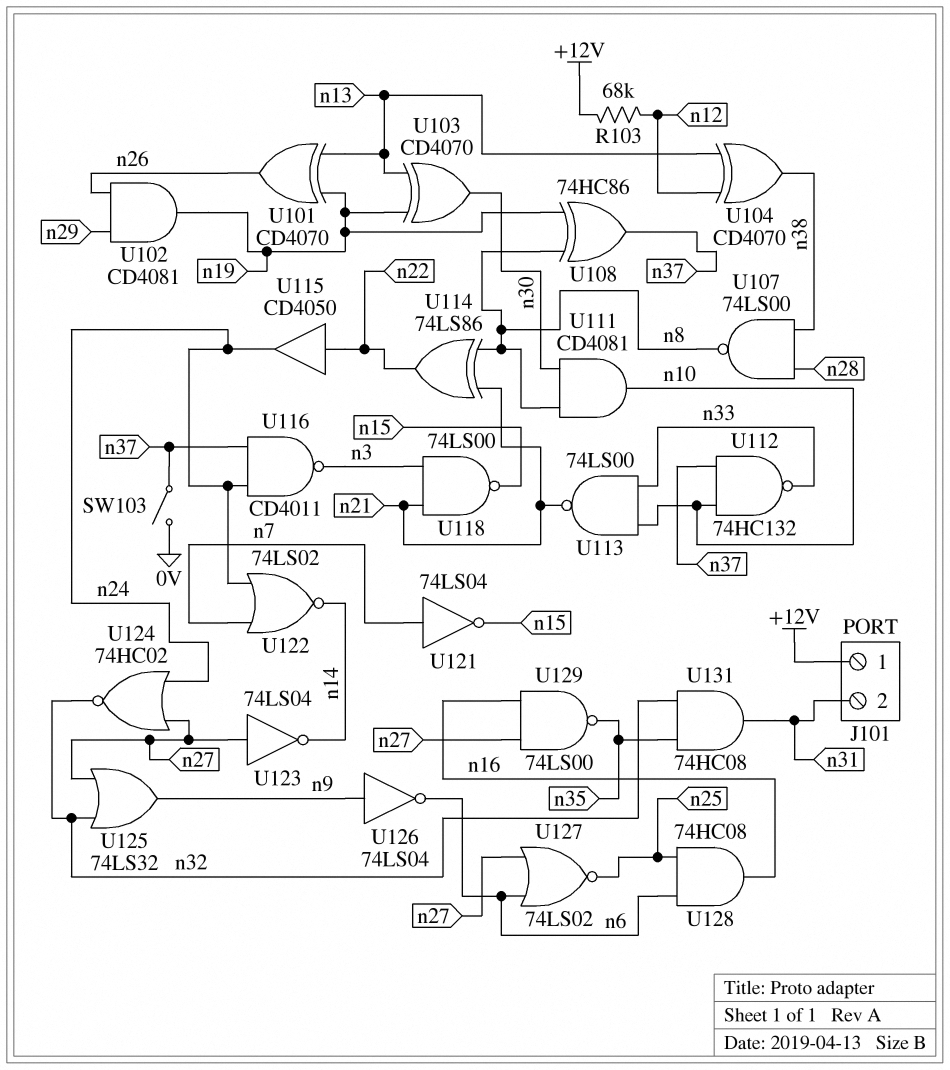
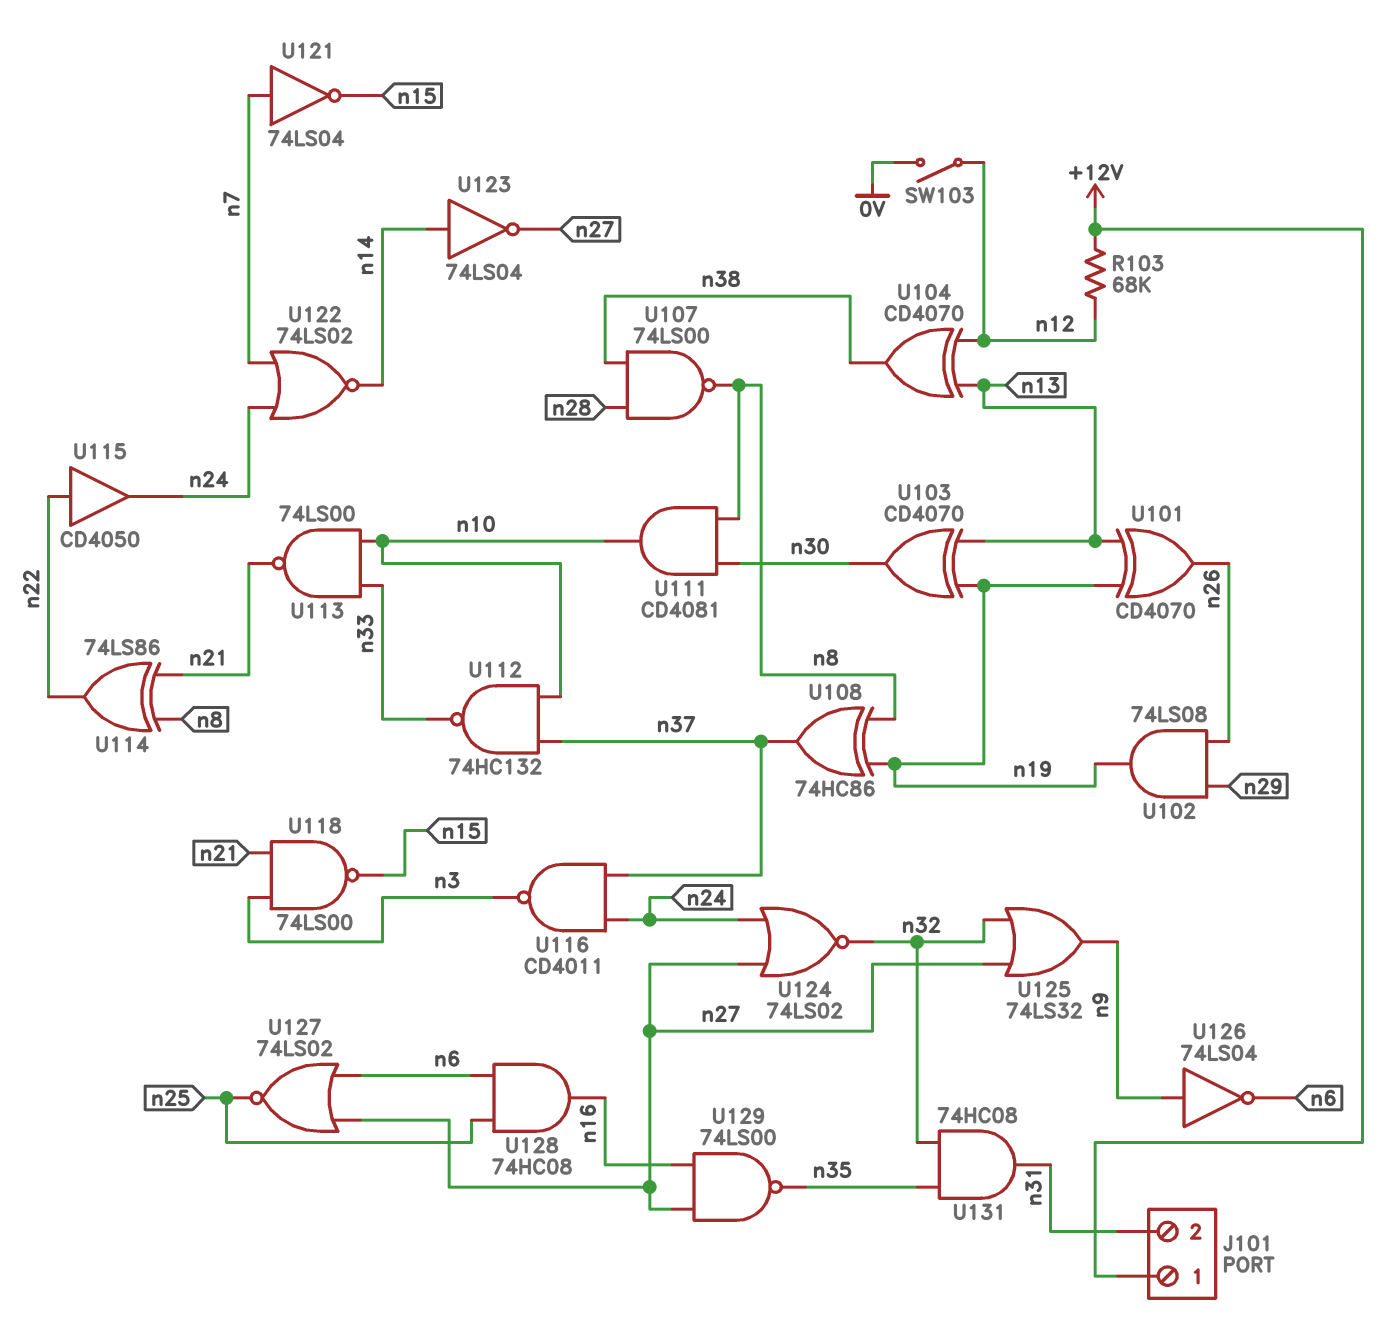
SW103: switch (0V, n37) -> switch (0V, n12)
U102: AND CD4081 (in n26, in n29, out n19) -> AND 74LS08 (in n26, in n29, out n19)
U123: NOT 74LS04 (in n27, out n14) -> NOT 74LS04 (in n14, out n27)
U124: NOR 74HC02 (in n24, in n27, out n32) -> NOR 74LS02 (in n24, in n27, out n32)

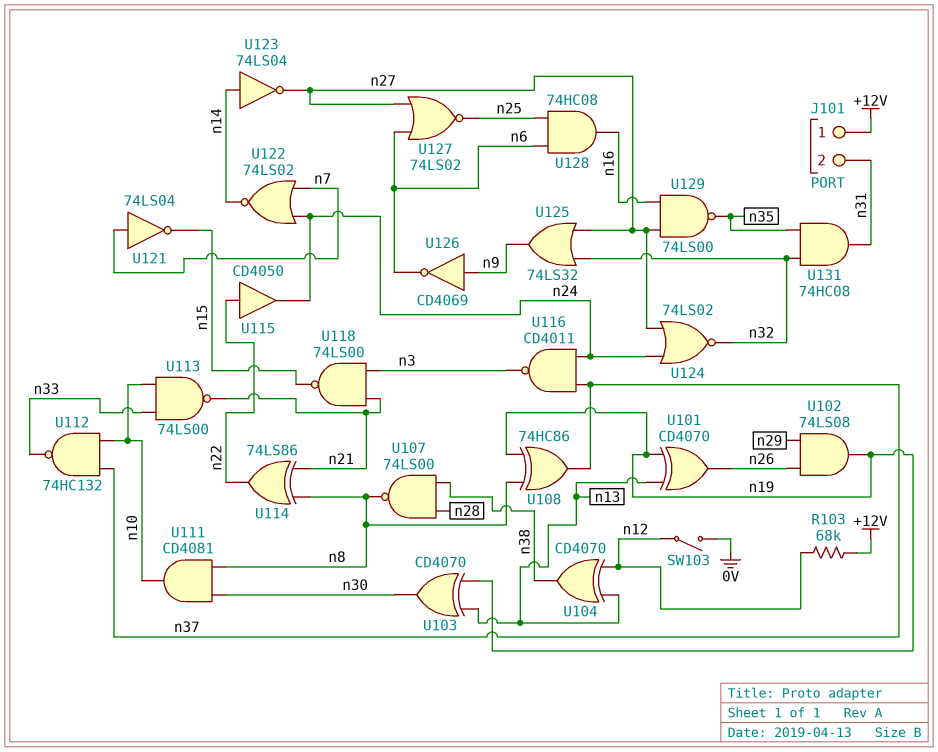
U126: NOT 74LS04 (in n9, out n6) -> NOT CD4069 (in n9, out n6)

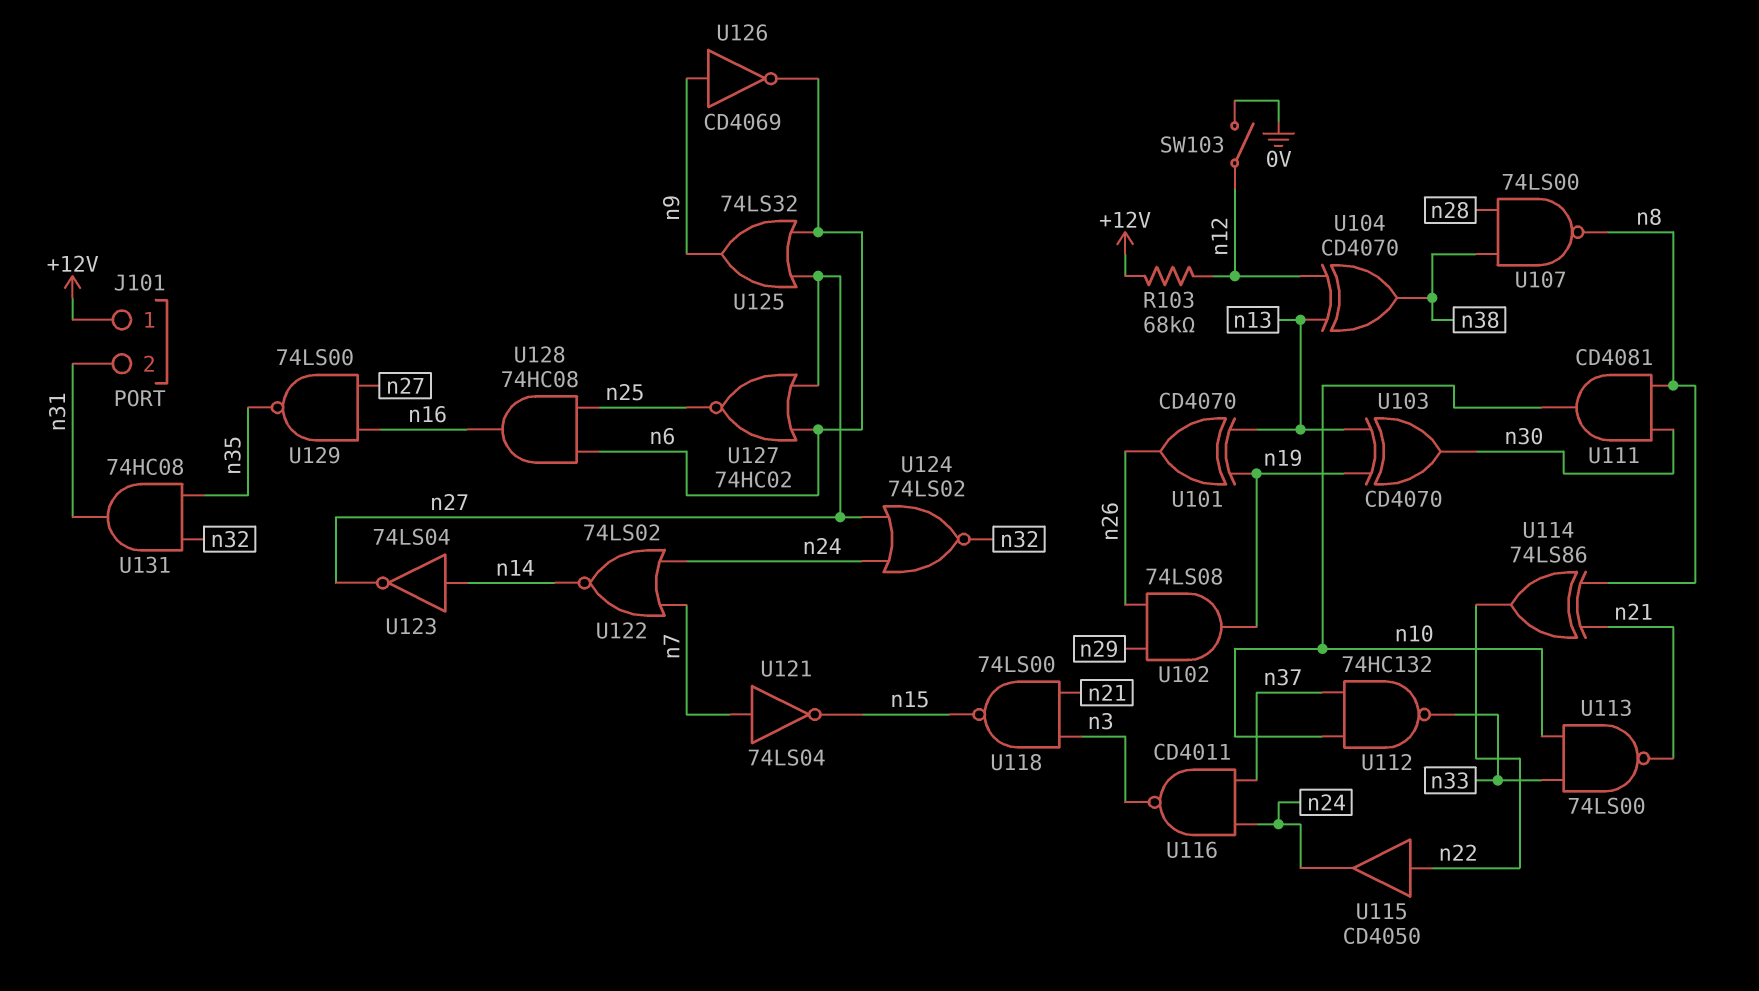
U108: XOR 74HC86 (in n8, in n19, out n37) -> none
U125: OR 74LS32 (in n27, in n32, out n9) -> OR 74LS32 (in n6, in n27, out n9)
U127: NOR 74LS02 (in n6, in n27, out n25) -> NOR 74HC02 (in n6, in n27, out n25)

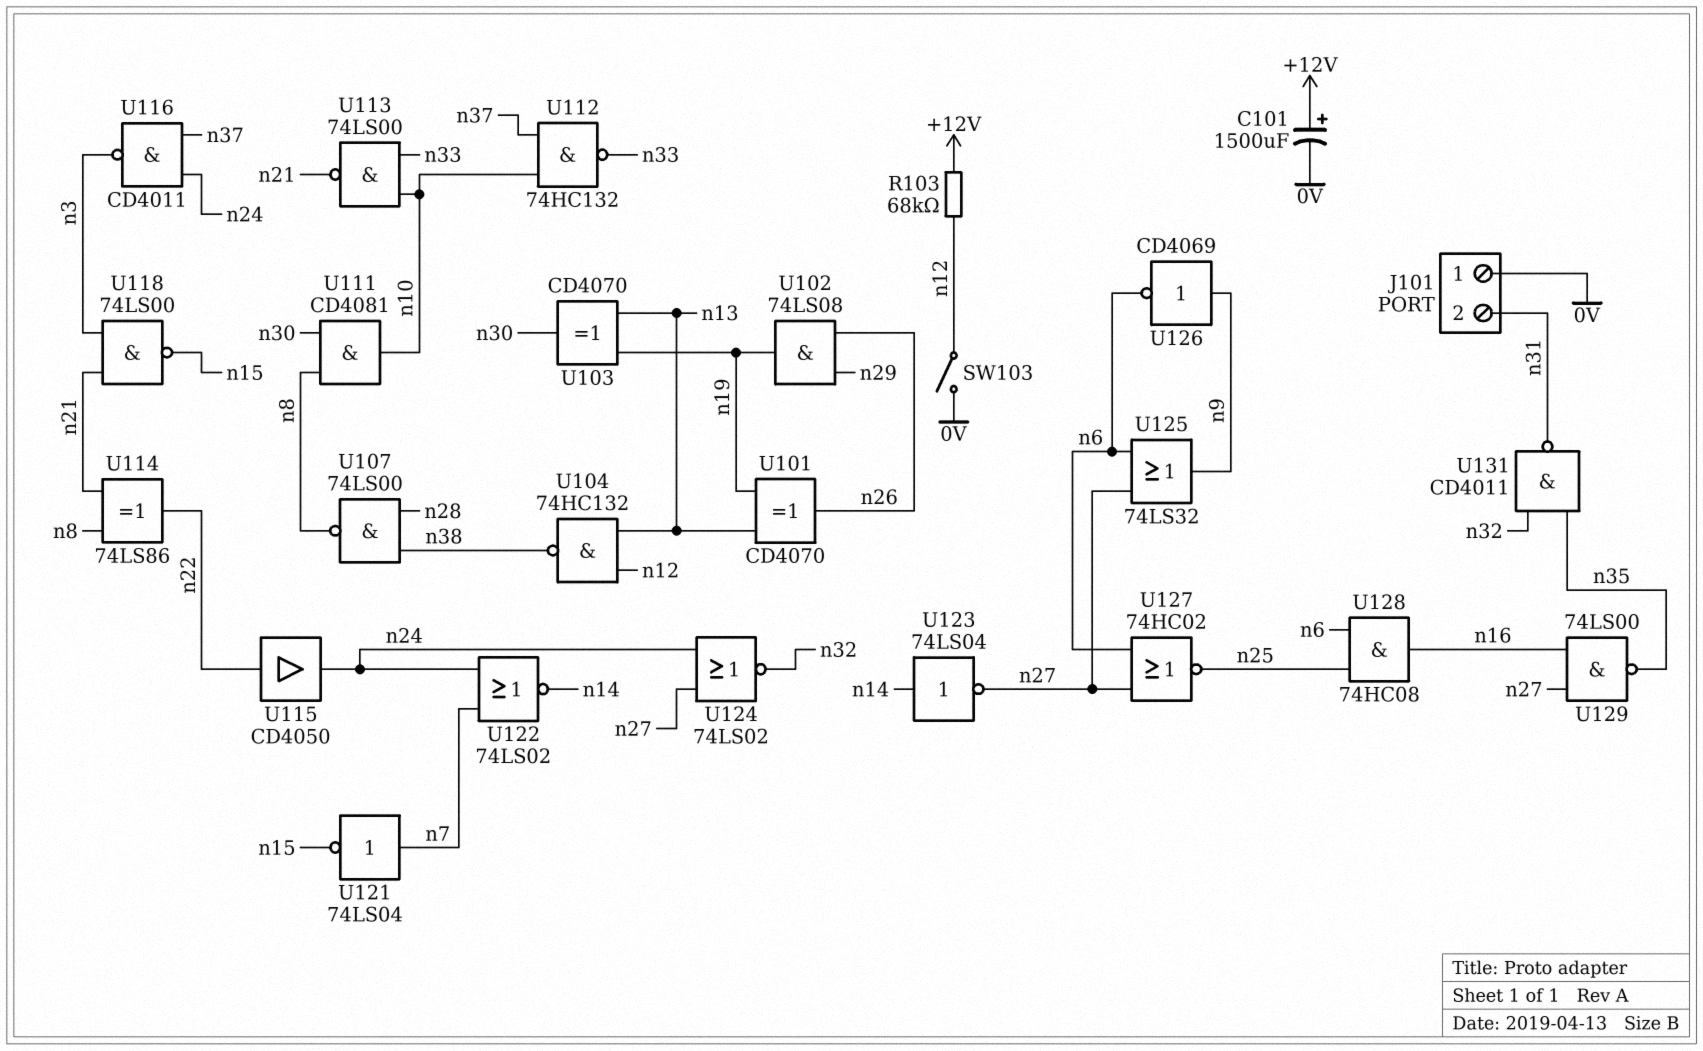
C101: none -> 1500uF (plus +12V, minus 0V)
J101 pin 1: +12V -> 0V
U104: XOR CD4070 (in n12, in n13, out n38) -> NAND 74HC132 (in n12, in n13, out n38)
U131: AND 74HC08 (in n32, in n35, out n31) -> NAND CD4011 (in n32, in n35, out n31)

